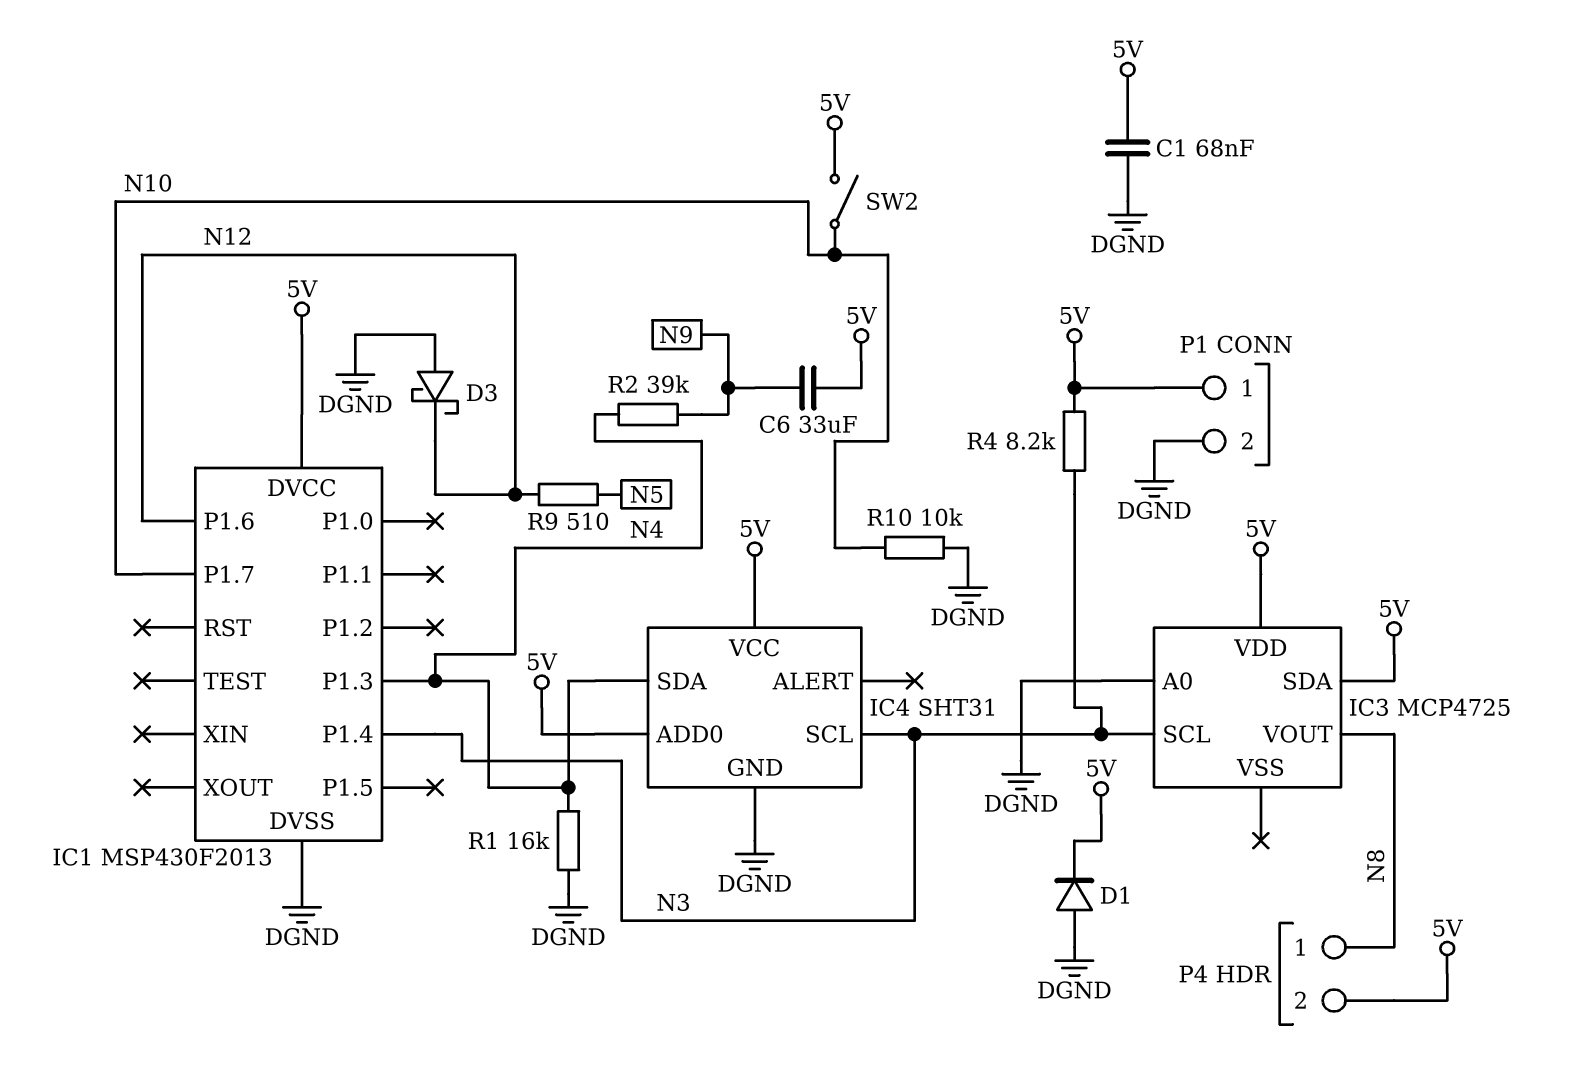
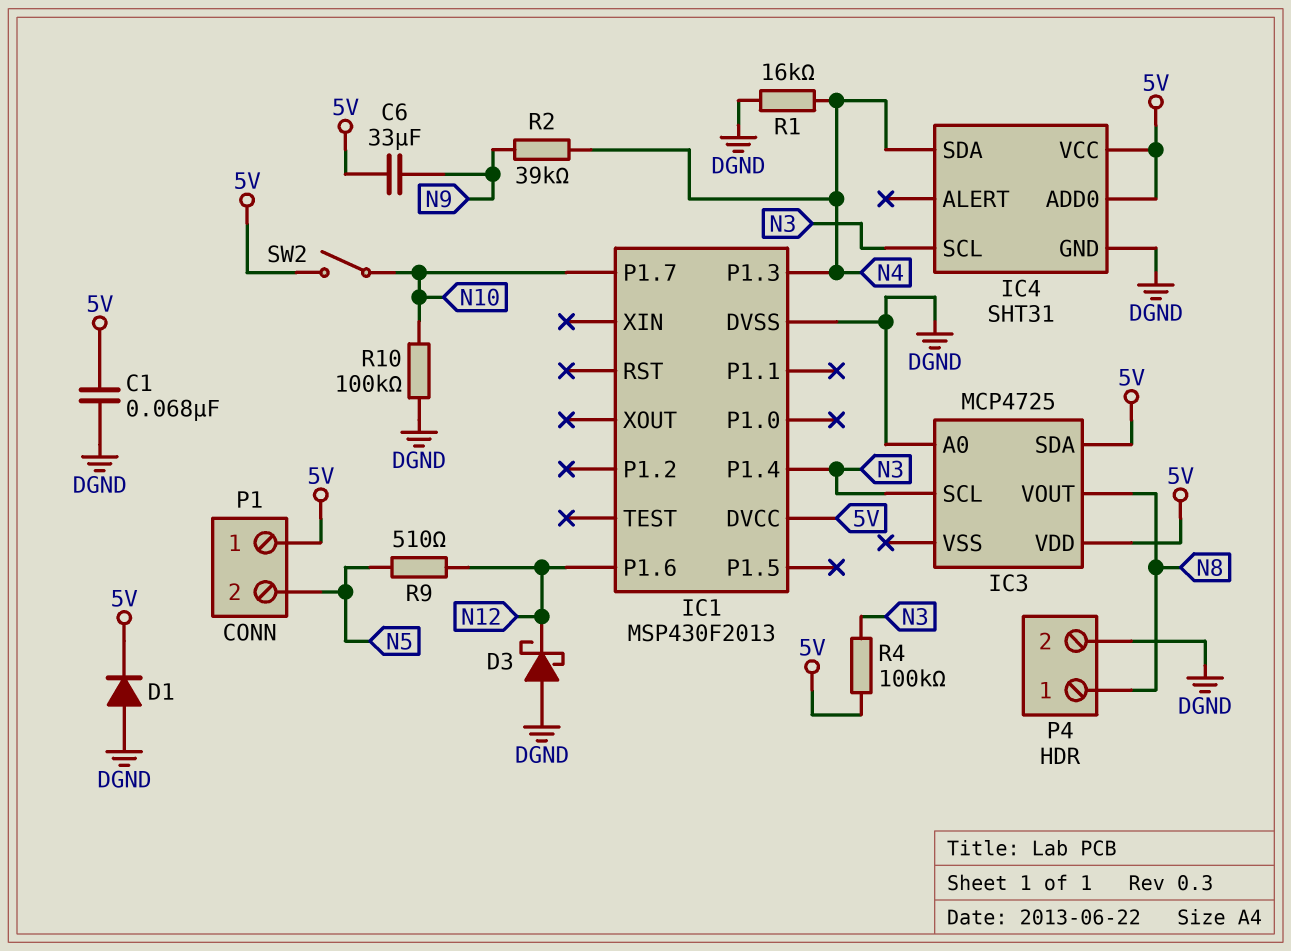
P1 pin 2: DGND -> N5
P4 pin 2: 5V -> DGND
R4: 8.2k (5V, N3) -> 100k (5V, N3)
R10: 10k (DGND, N10) -> 100k (DGND, N10)

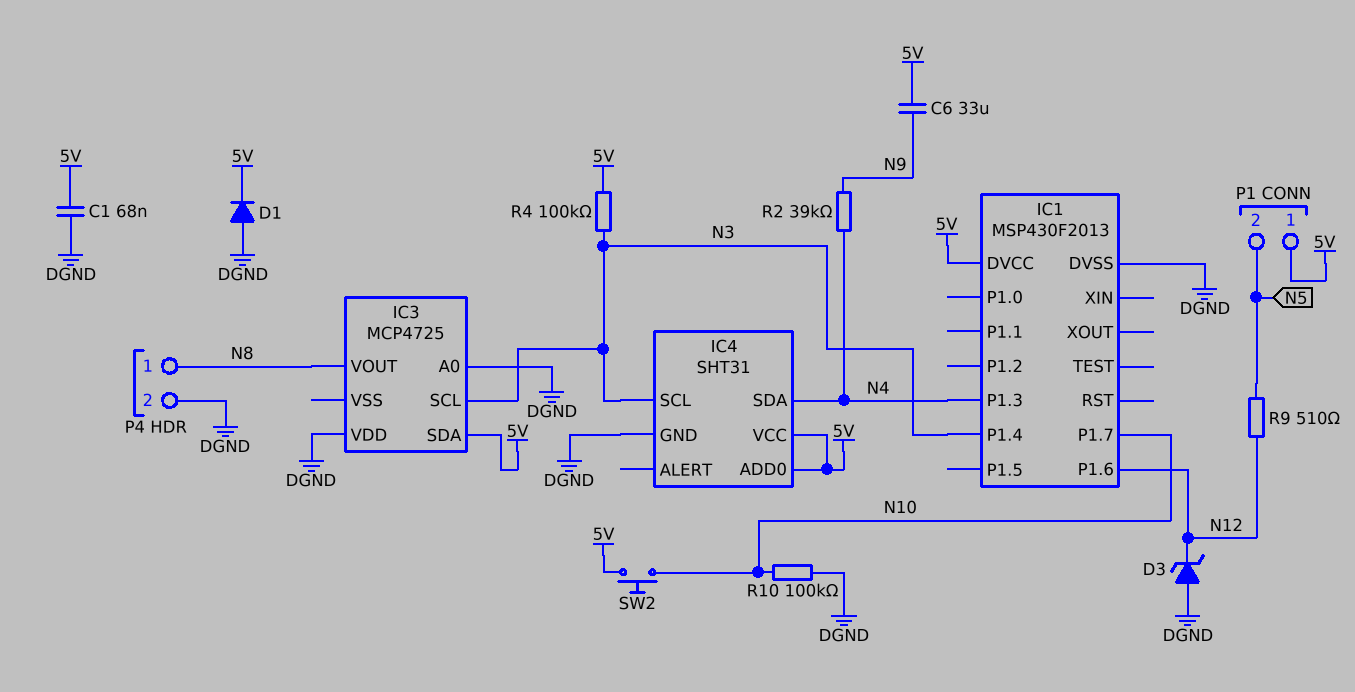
D3: schottky (A DGND, K N12) -> zener (A DGND, K N12)
IC3 pin VDD: 5V -> DGND
R1: 16k (DGND, N4) -> none
SW2: switch (5V, N10) -> button (5V, N10)

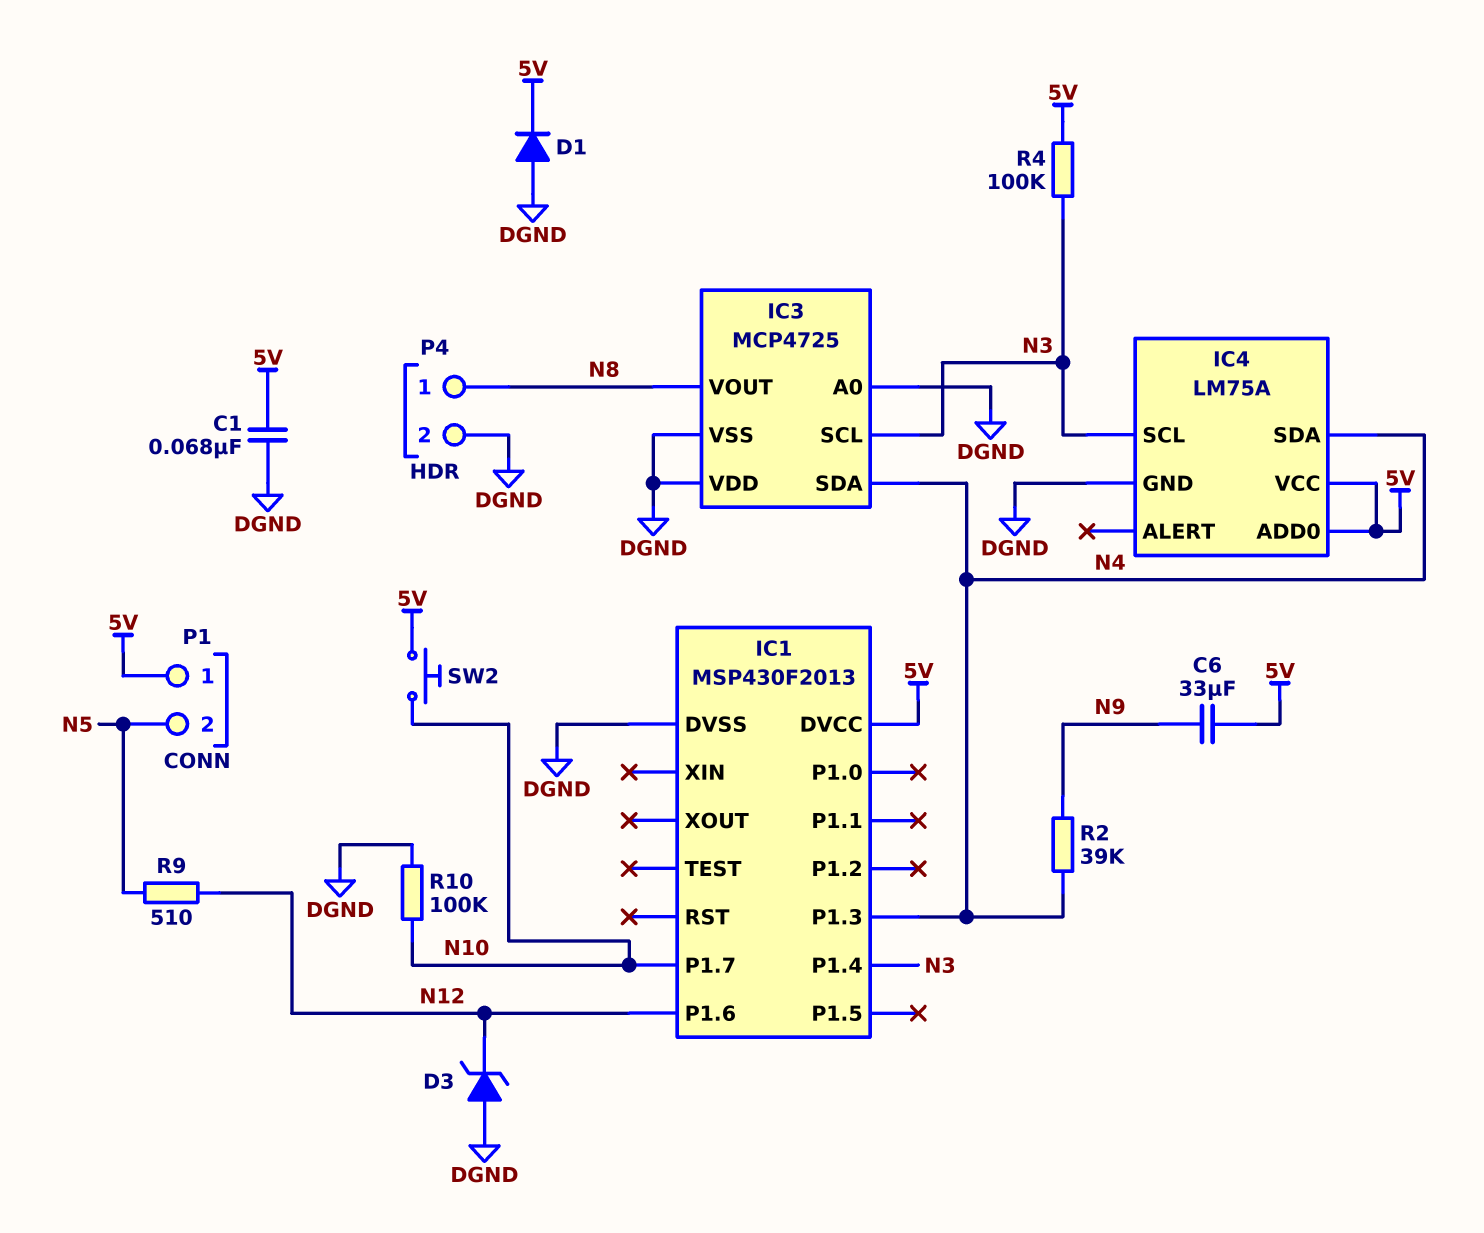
IC3 pin SDA: 5V -> N4
IC3 pin VSS: none -> DGND
IC4: SHT31 -> LM75A

